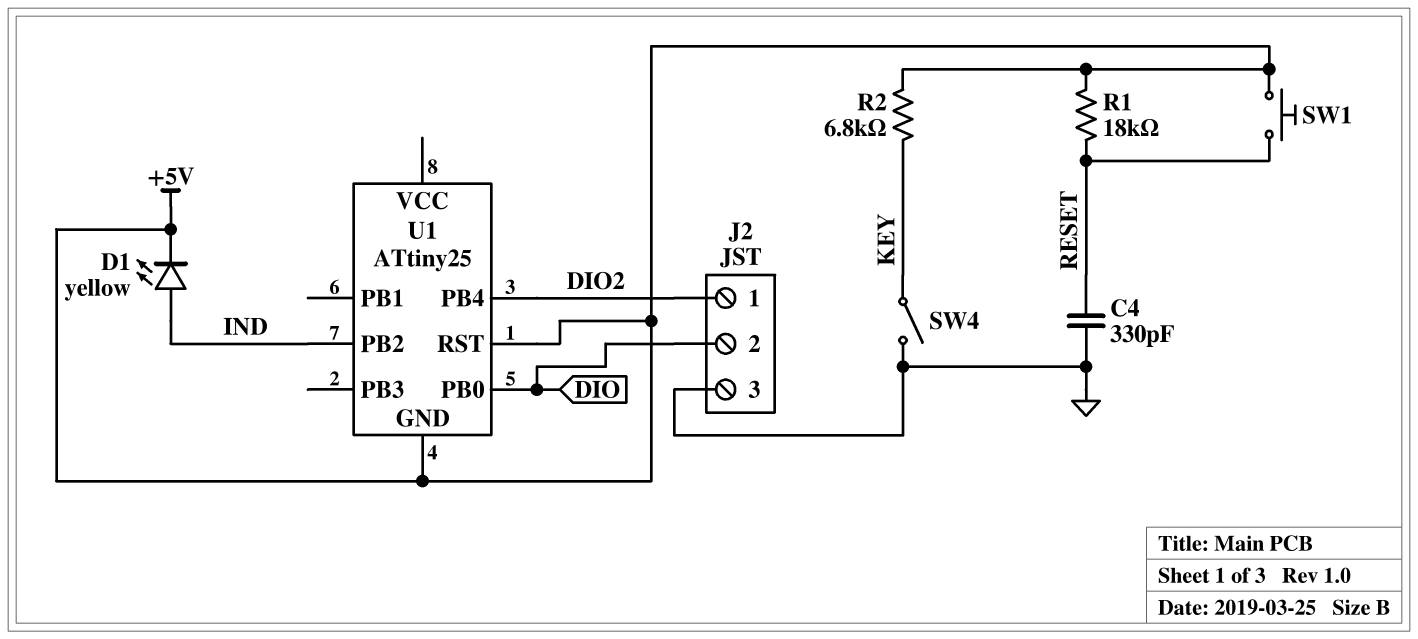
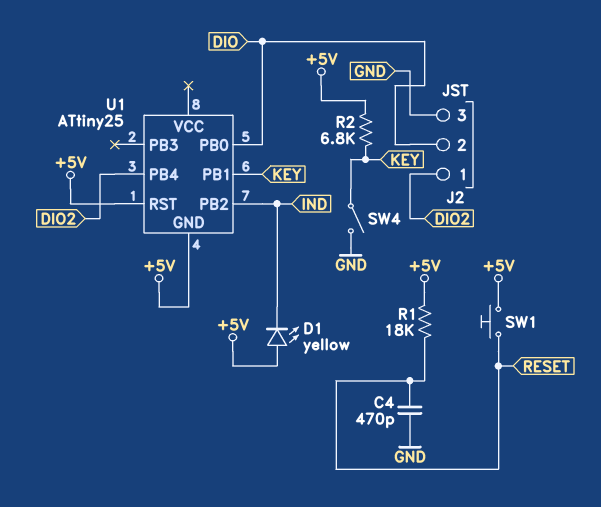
C4: 330pF (GND, RESET) -> 470pF (GND, RESET)
D1: LED yellow (A IND, K +5V) -> LED yellow (A +5V, K IND)
U1 pin PB1: none -> KEY

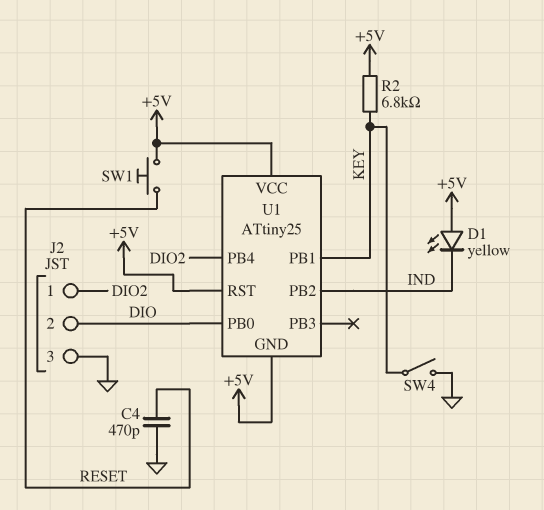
R1: 18k (+5V, RESET) -> none
U1 pin VCC: none -> +5V

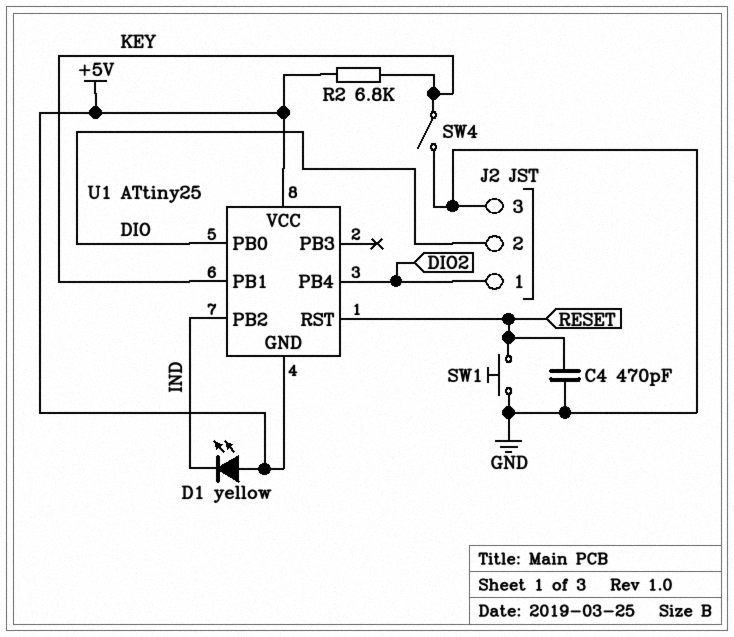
SW1: button (+5V, RESET) -> button (GND, RESET)
U1 pin RST: +5V -> RESET

